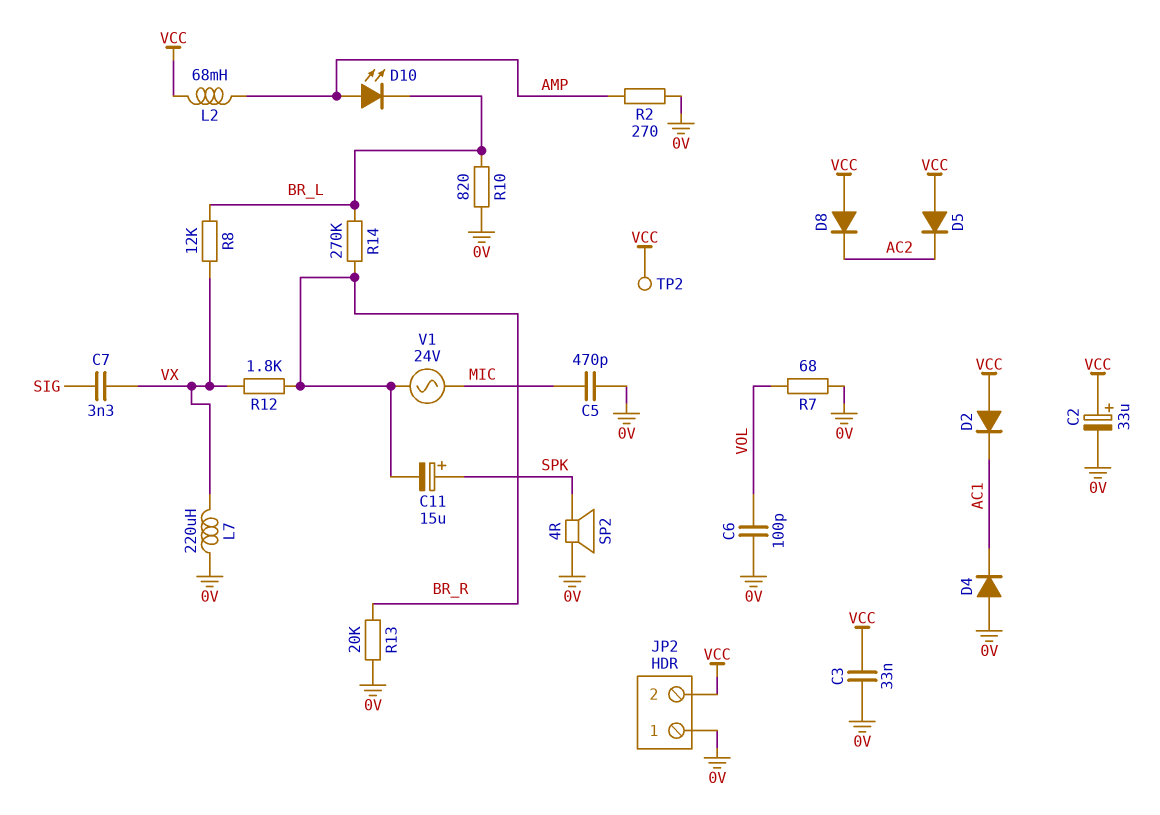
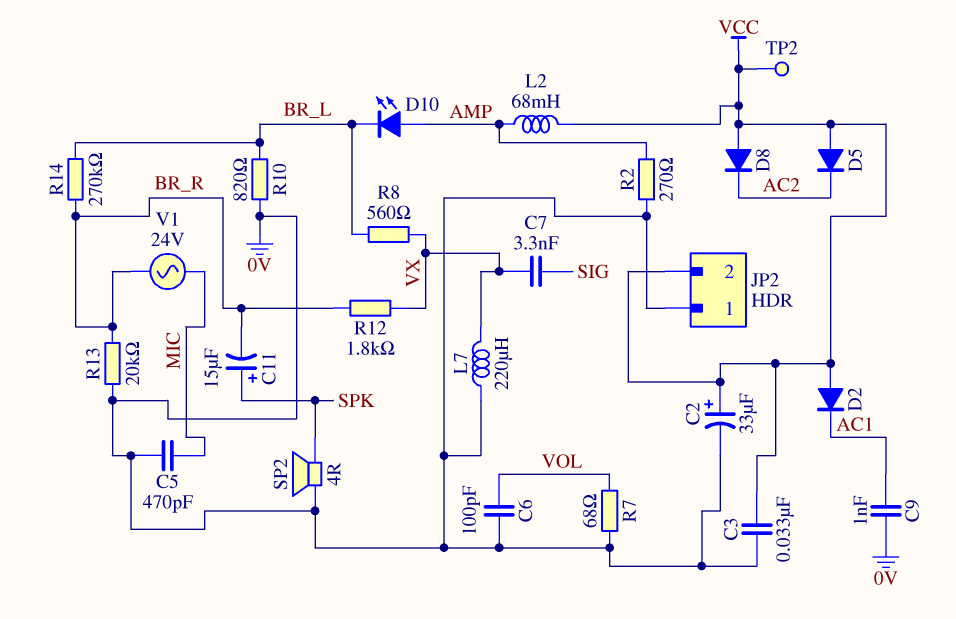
C9: none -> 1nF (0V, AC1)
D4: diode (A 0V, K AC1) -> none
R8: 12k (BR_L, VX) -> 560 (BR_L, VX)

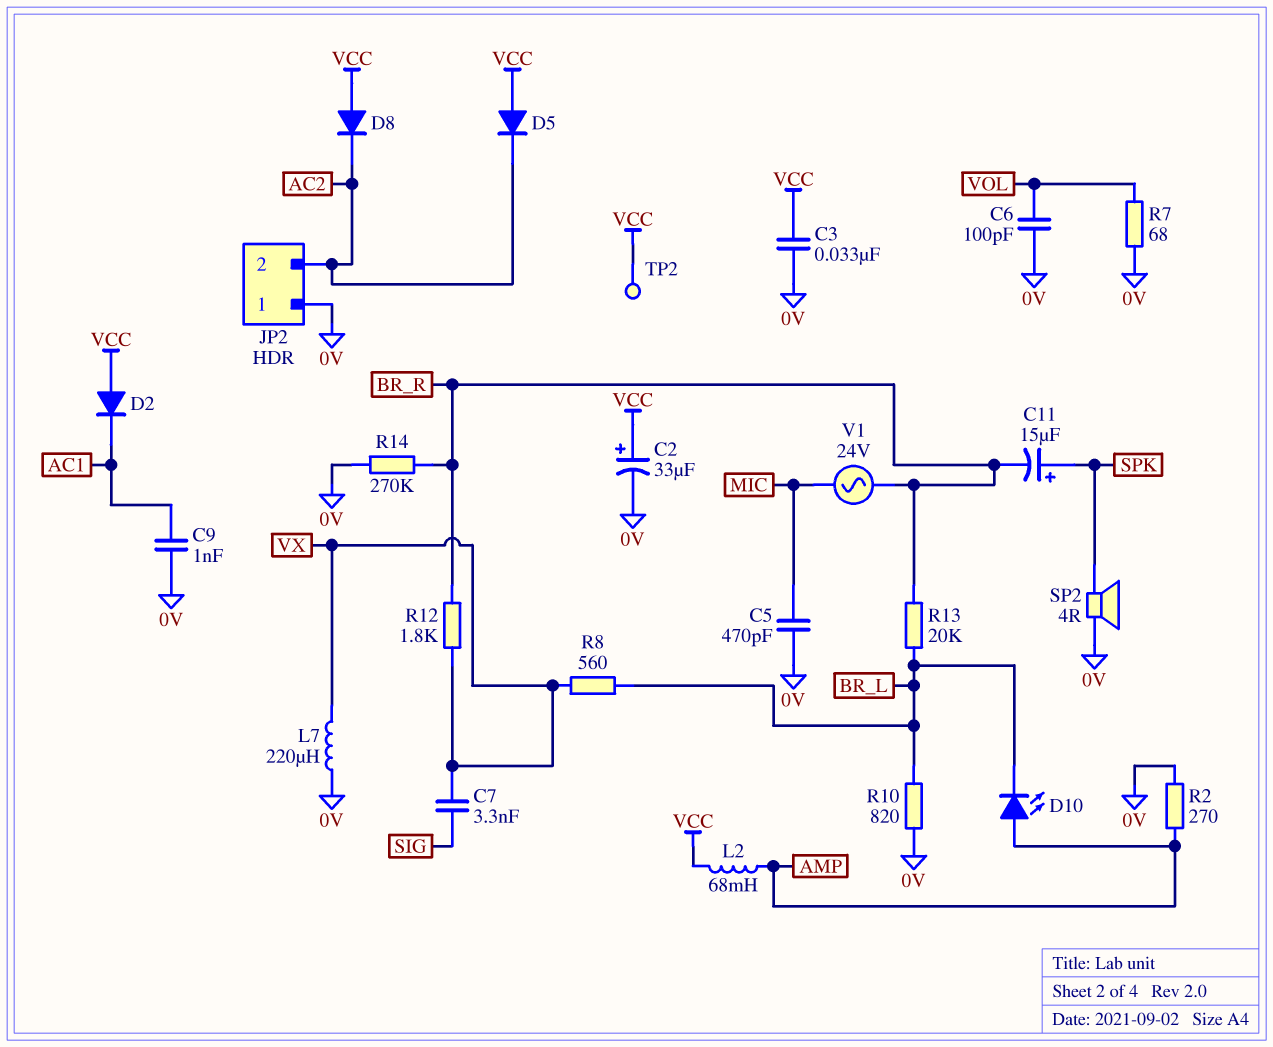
JP2 pin 2: VCC -> AC2
R13: 20k (0V, BR_R) -> 20k (BR_L, BR_R)
R14: 270k (BR_L, BR_R) -> 270k (0V, BR_R)

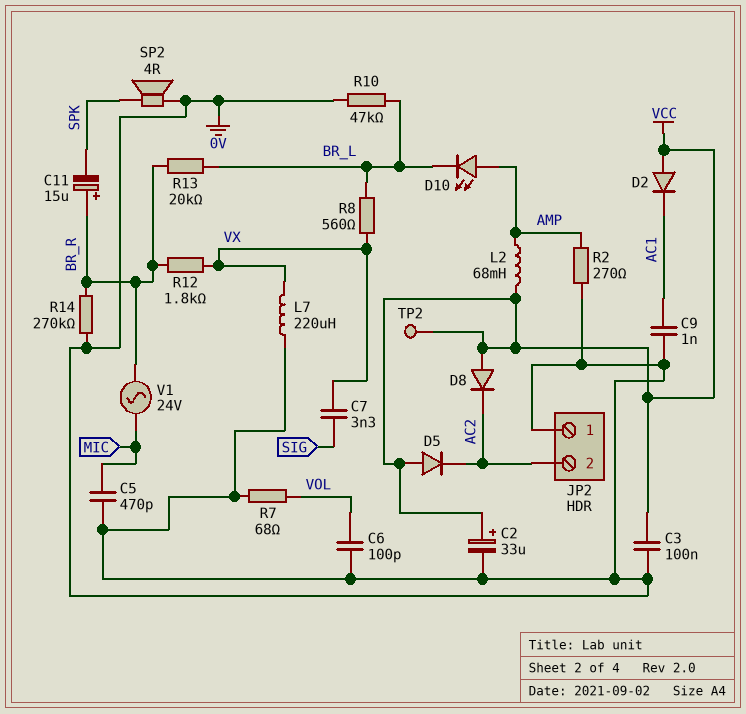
C3: 33nF (0V, VCC) -> 100nF (0V, VCC)
C11: 15uF (plus SPK, minus BR_R) -> 15uF (plus BR_R, minus SPK)
R10: 820 (0V, BR_L) -> 47k (0V, BR_L)

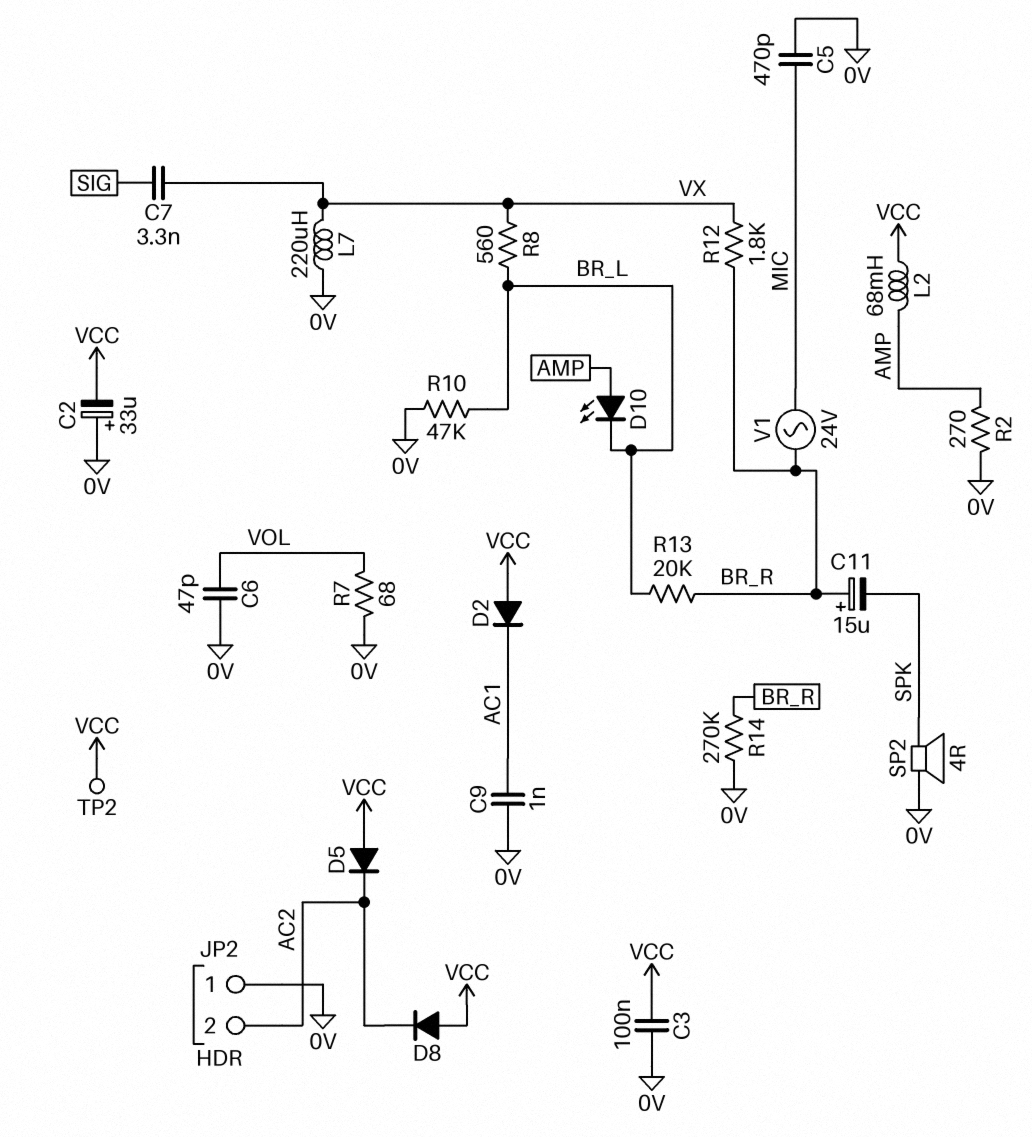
C2: 33uF (plus VCC, minus 0V) -> 33uF (plus 0V, minus VCC)
C6: 100pF (0V, VOL) -> 47pF (0V, VOL)

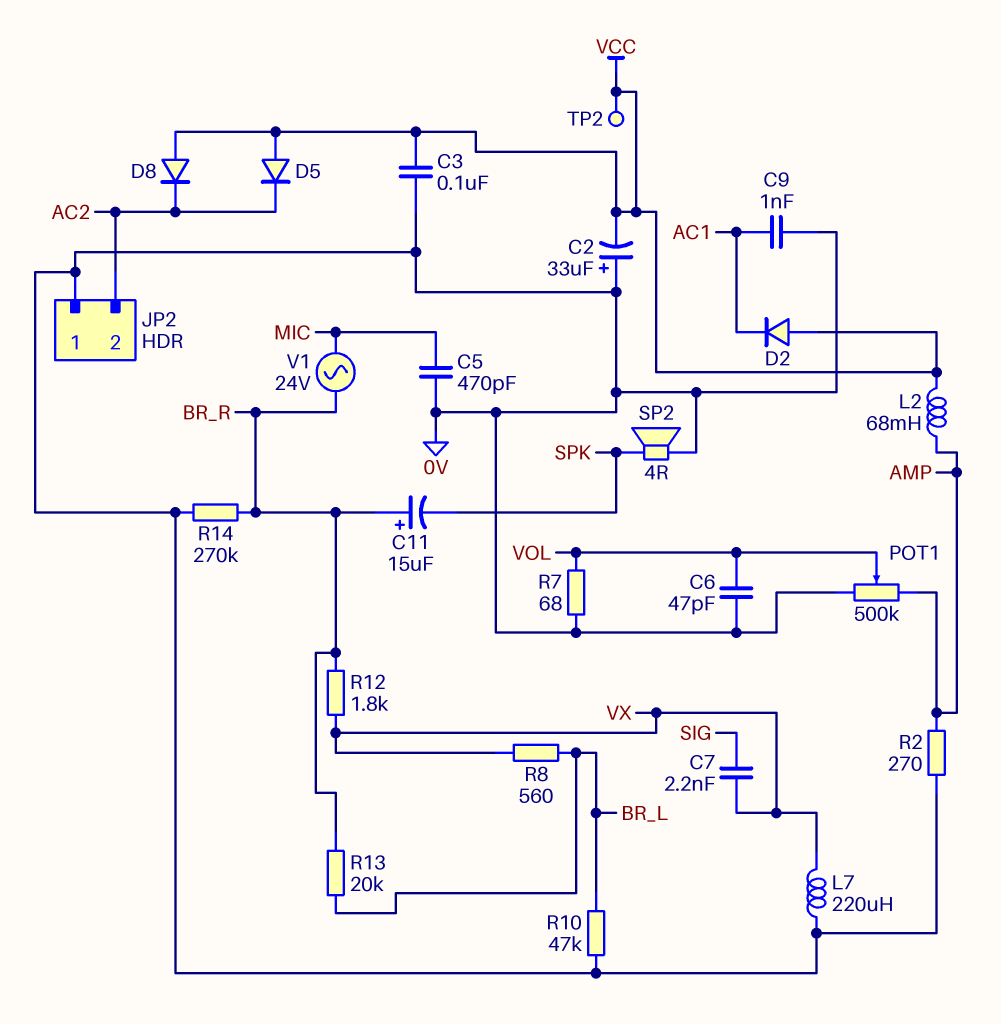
C7: 3.3nF (SIG, VX) -> 2.2nF (SIG, VX)
D10: LED (A AMP, K BR_L) -> none
POT1: none -> 500k (0V, AMP, wiper VOL)

